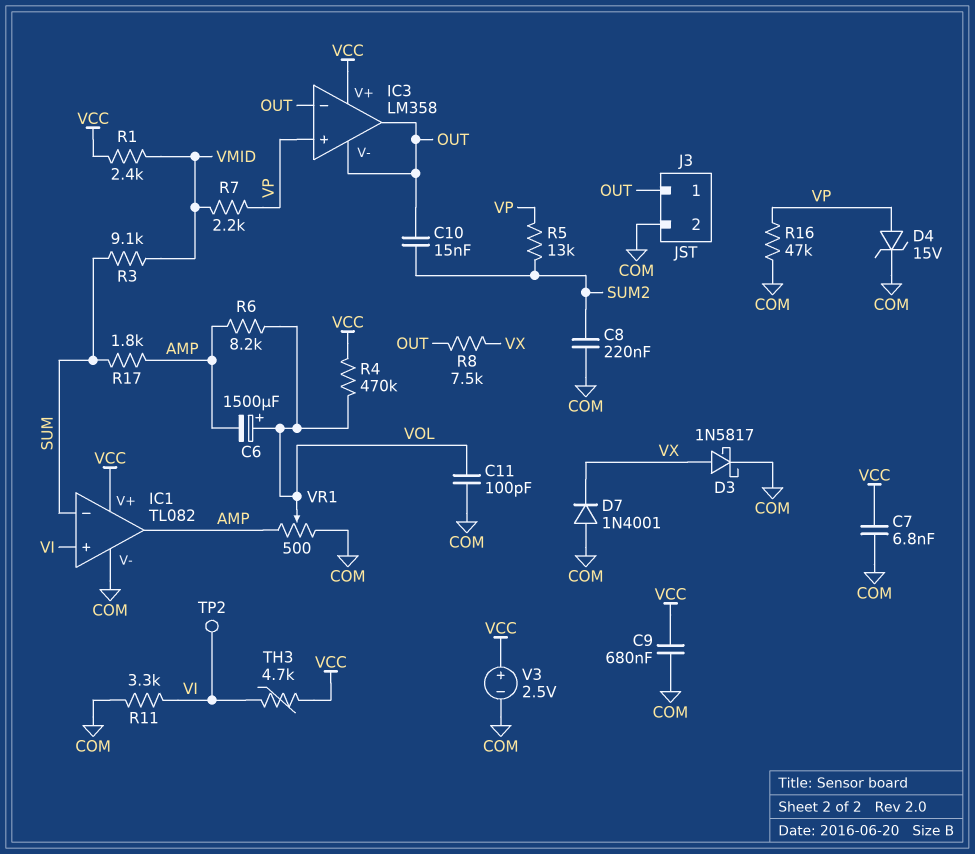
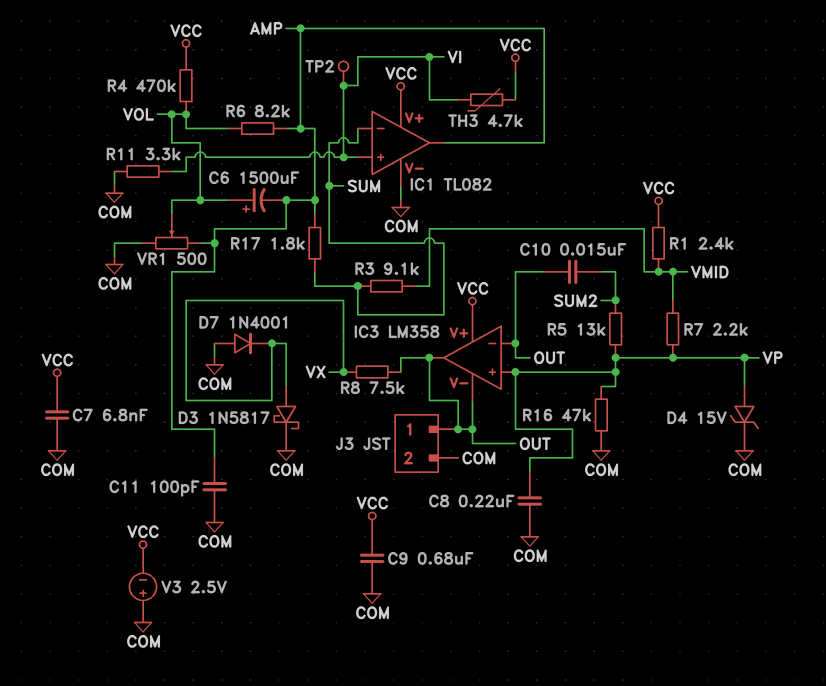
C8: 220nF (COM, SUM2) -> 220nF (COM, VP)
C11: 100pF (COM, VOL) -> 100pF (AMP, COM)
V3: 2.5V (plus VCC, minus COM) -> 2.5V (plus COM, minus VCC)

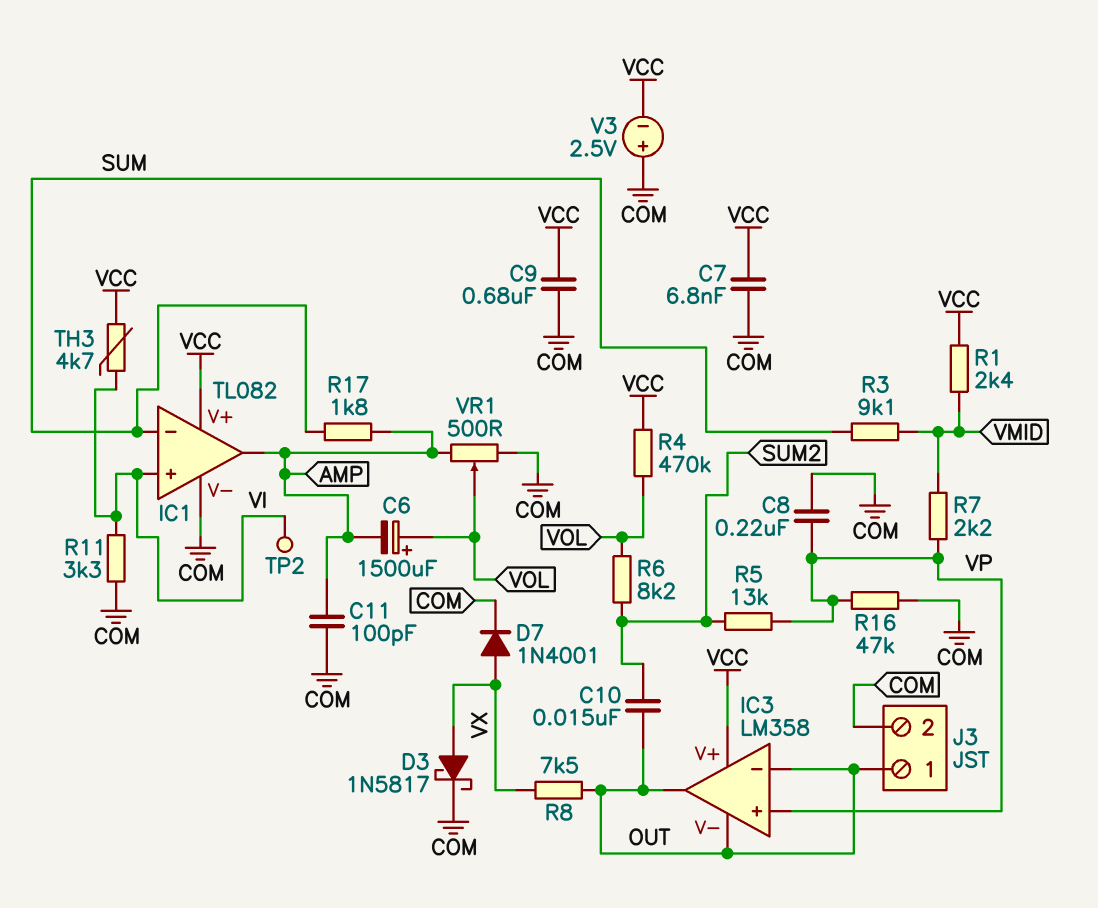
D4: zener 15V (A VP, K COM) -> none
D7: diode 1N4001 (A COM, K VX) -> diode 1N4001 (A VX, K COM)
R6: 8.2k (AMP, VOL) -> 8.2k (SUM2, VOL)

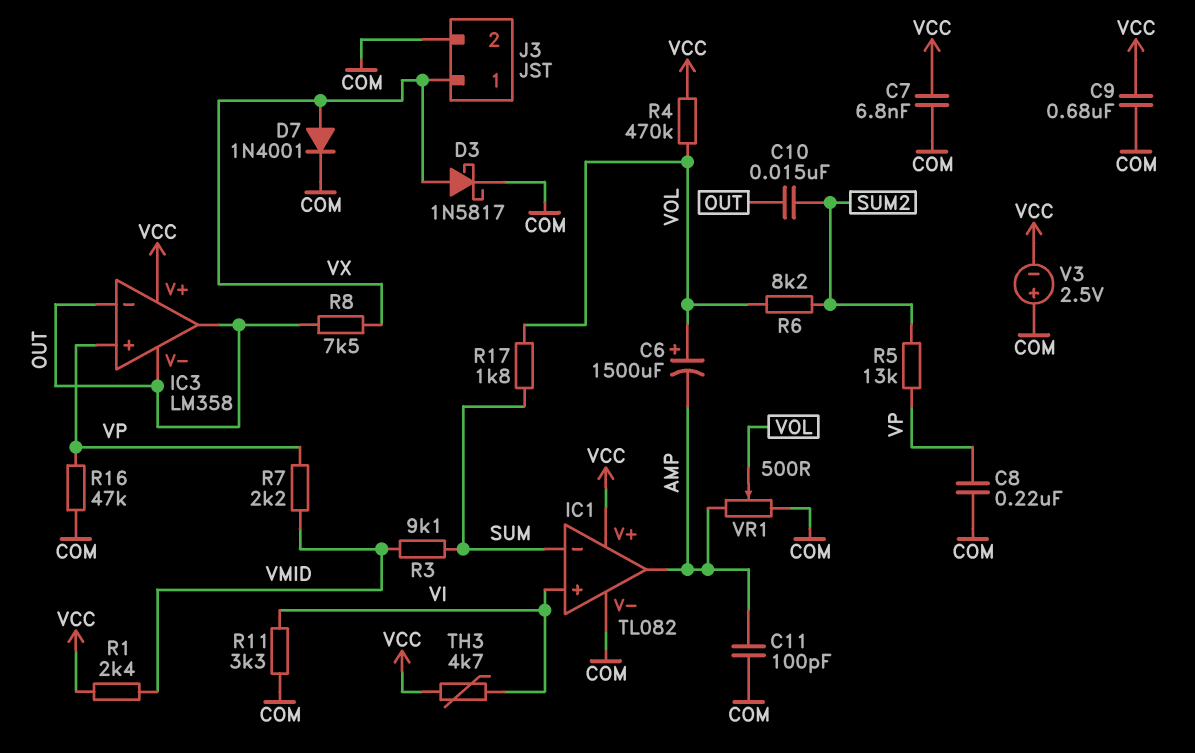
J3 pin 1: OUT -> VX
R17: 1.8k (AMP, SUM) -> 1.8k (SUM, VOL)
TP2: test point (VI) -> none

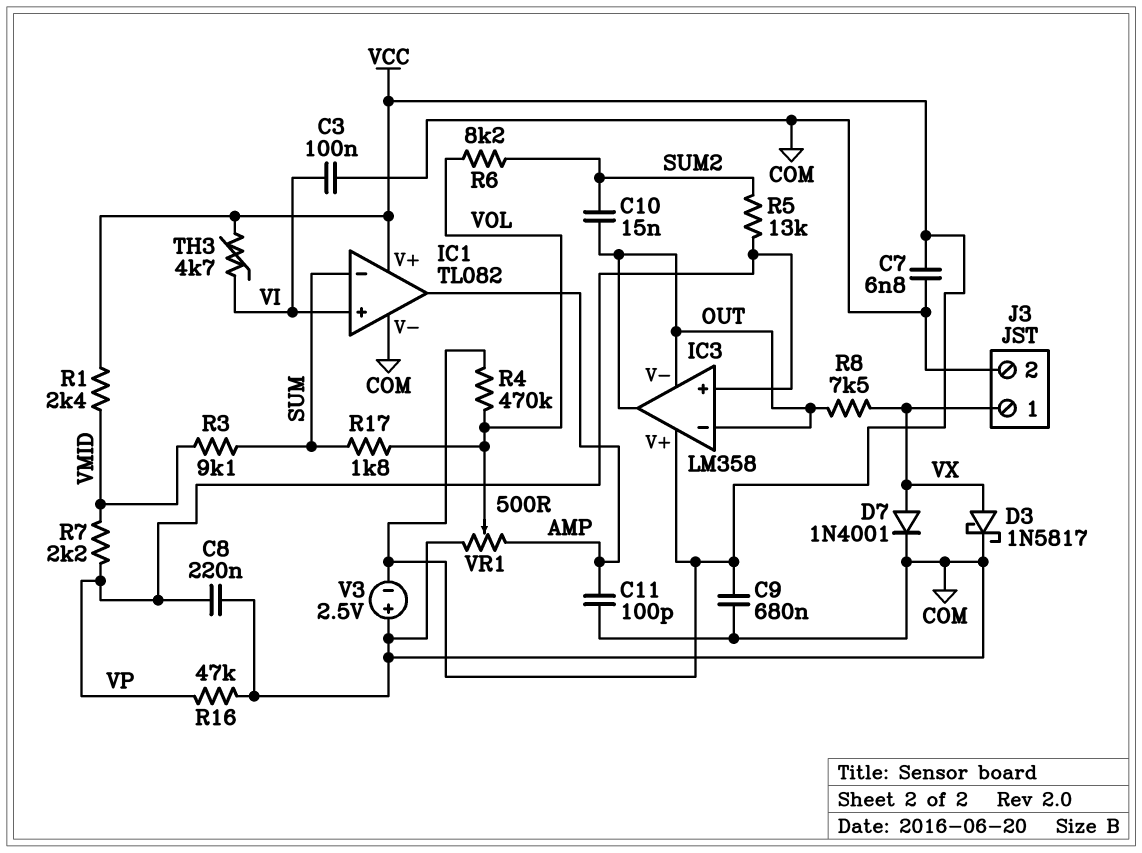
C3: none -> 100nF (COM, VI)
C6: 1500uF (plus VOL, minus AMP) -> none
R11: 3.3k (COM, VI) -> none

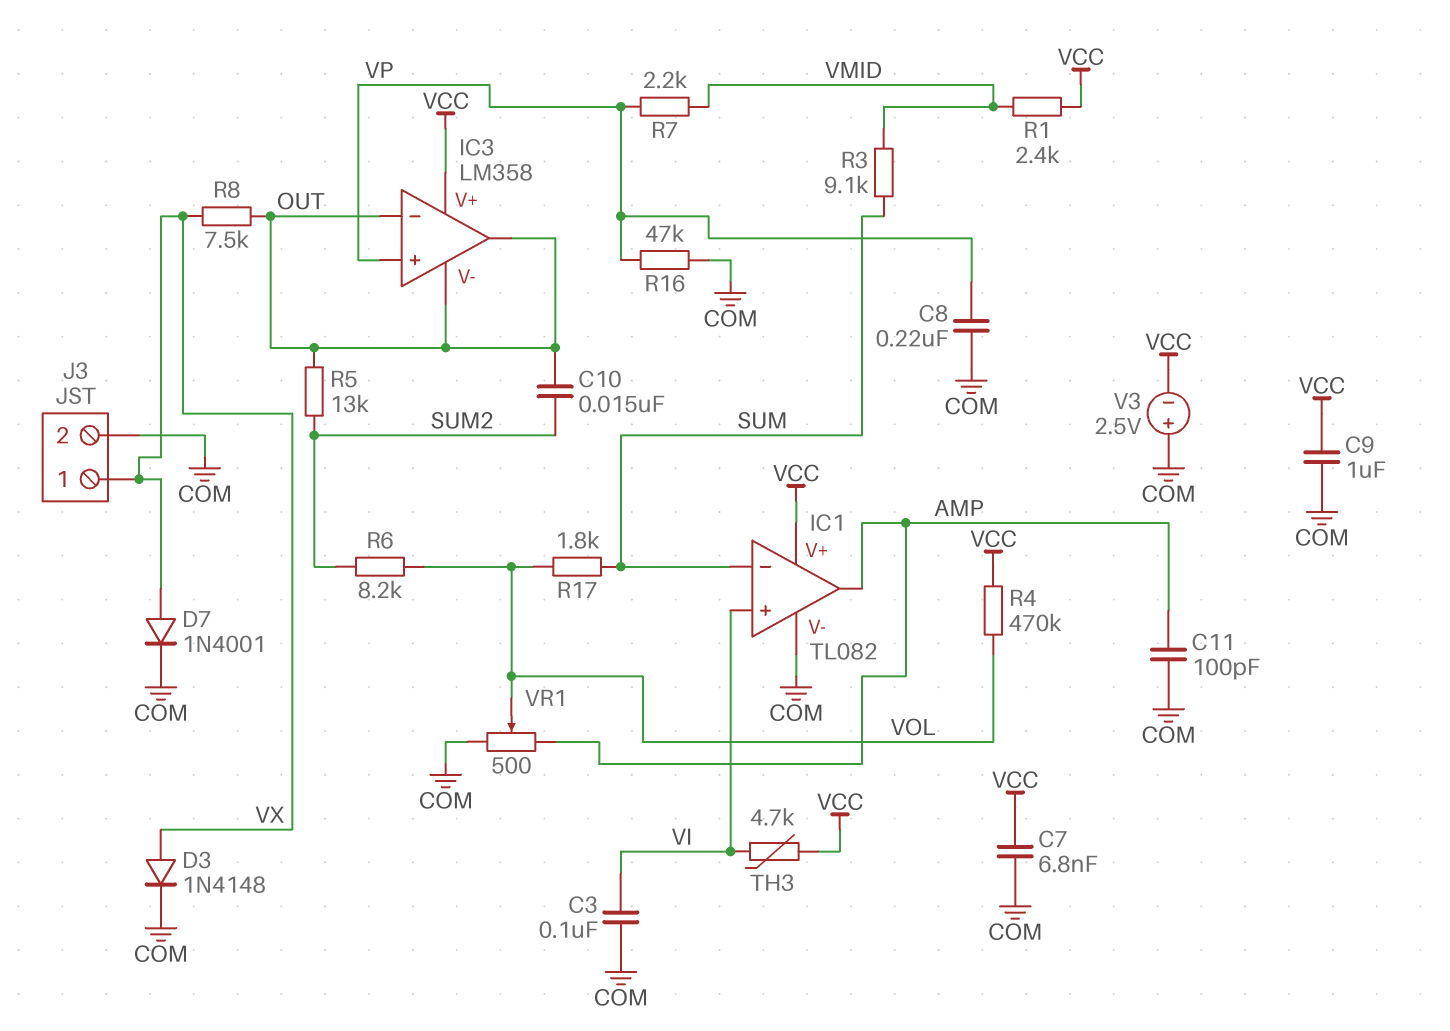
C9: 680nF (COM, VCC) -> 1uF (COM, VCC)
D3: schottky 1N5817 (A VX, K COM) -> diode 1N4148 (A VX, K COM)
R5: 13k (SUM2, VP) -> 13k (OUT, SUM2)

